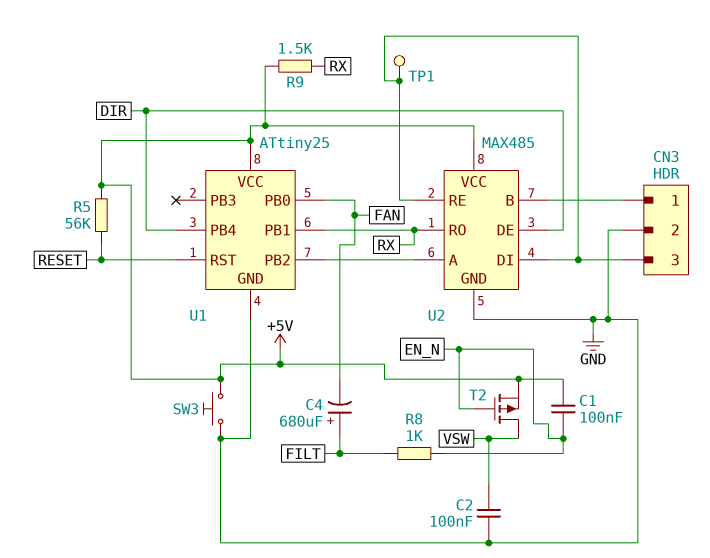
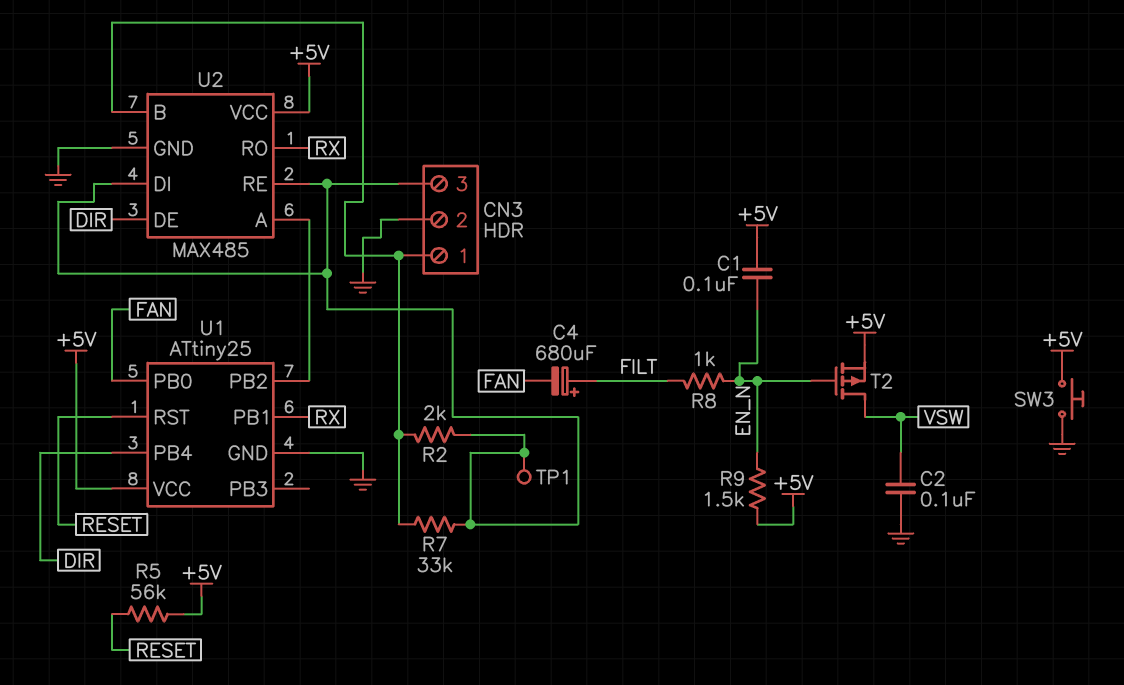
R2: none -> 2k (CN3/1, CN3/3)
R7: none -> 33k (CN3/1, CN3/3)
R9: 1.5k (+5V, RX) -> 1.5k (+5V, EN_N)

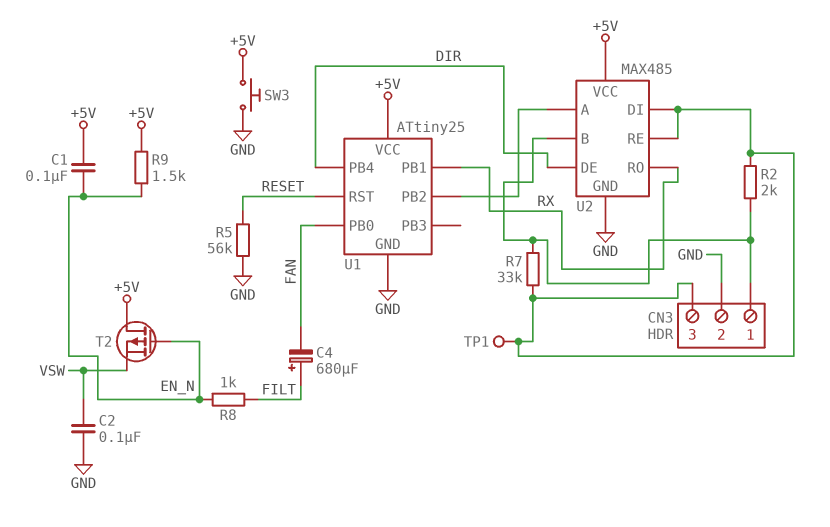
R5: 56k (+5V, RESET) -> 56k (GND, RESET)
T2: PMOS (G EN_N, D VSW, S +5V) -> PMOS (G EN_N, D +5V, S VSW)

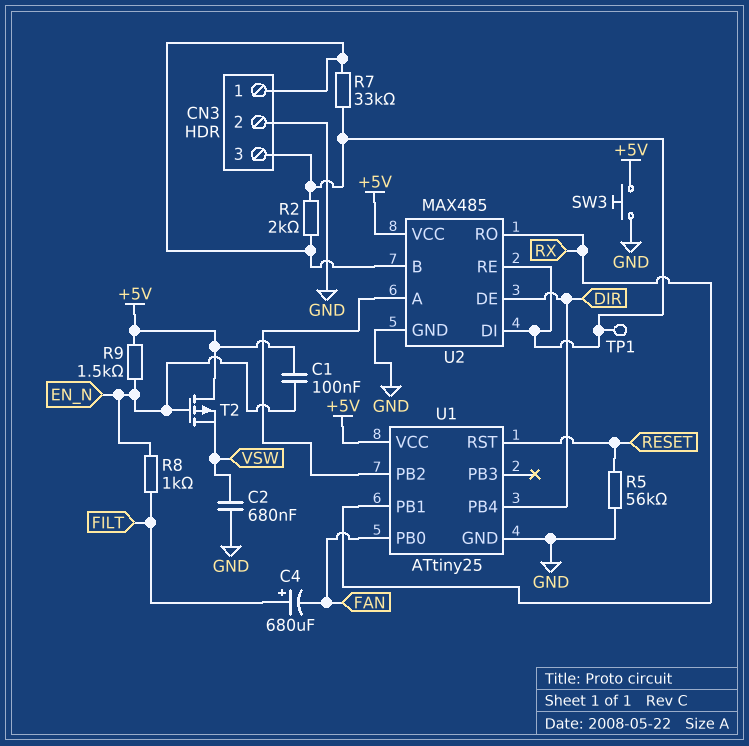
C2: 100nF (GND, VSW) -> 680nF (GND, VSW)

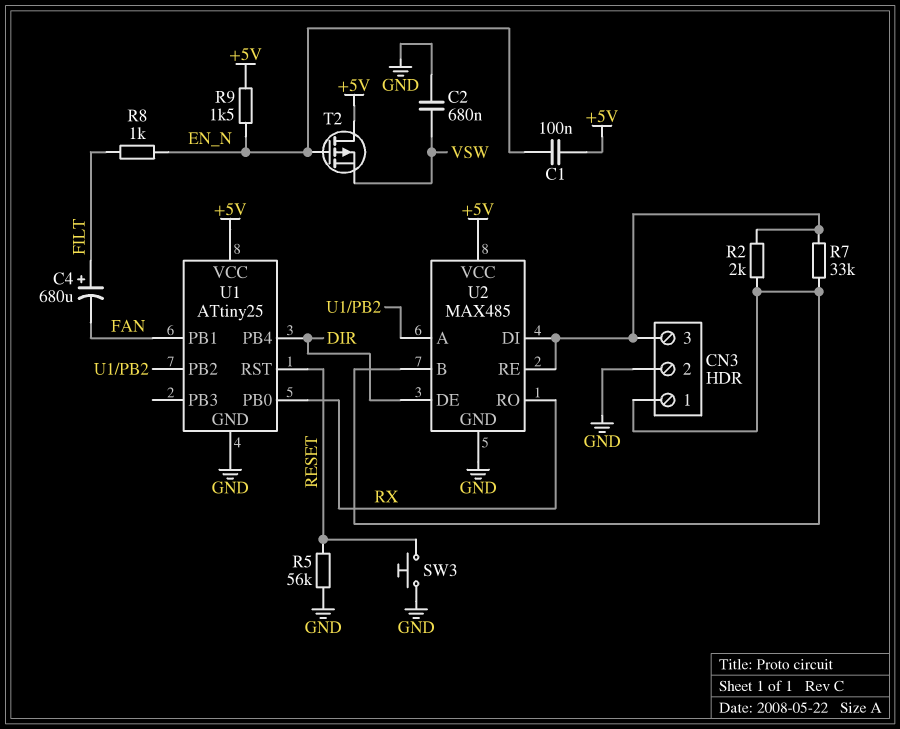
SW3: button (+5V, GND) -> button (GND, RESET)
TP1: test point (CN3/3) -> none
U1 pin PB0: FAN -> RX
U1 pin PB1: RX -> FAN

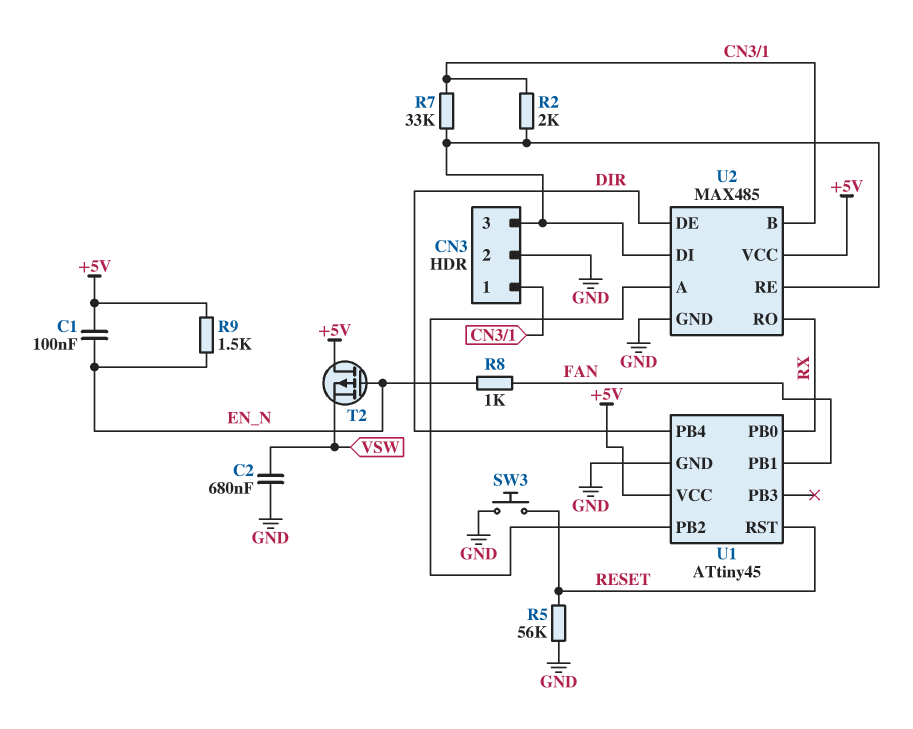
C4: 680uF (plus FILT, minus FAN) -> none
R8: 1k (EN_N, FILT) -> 1k (EN_N, FAN)
U1: ATtiny25 -> ATtiny45

